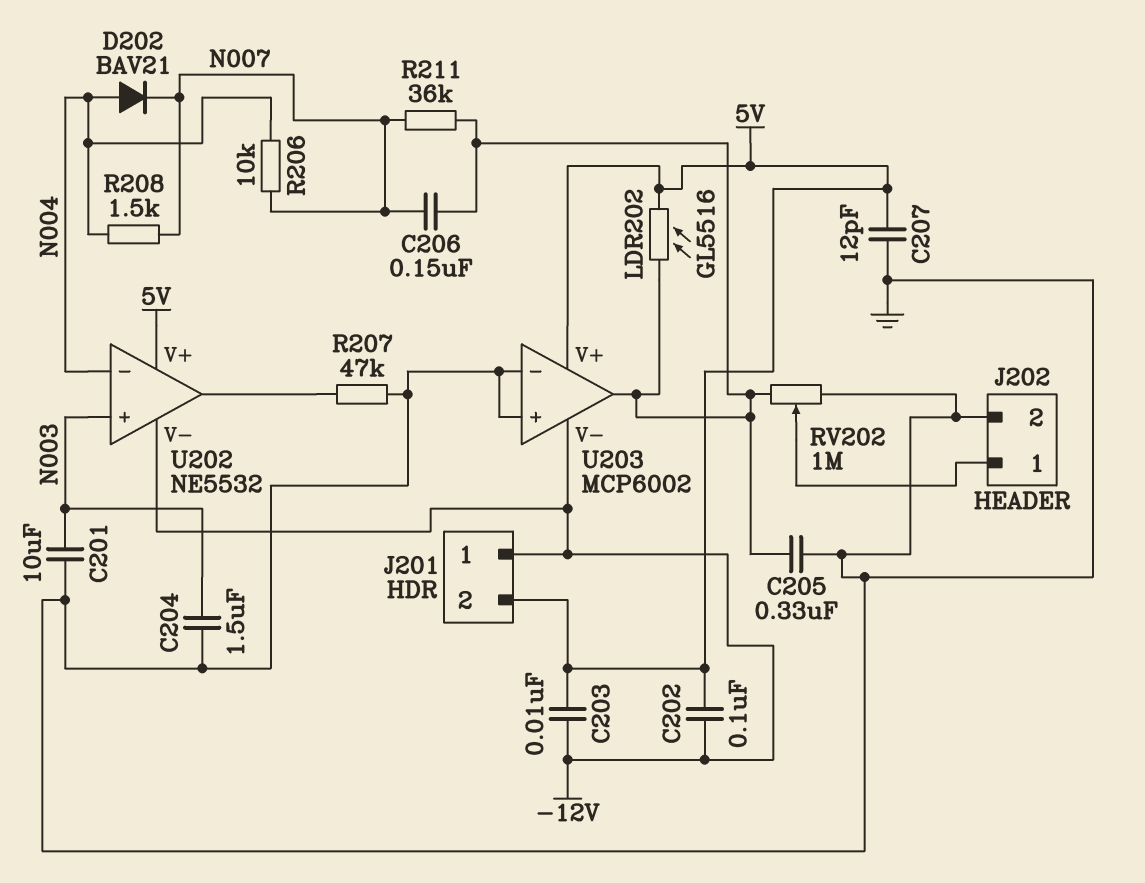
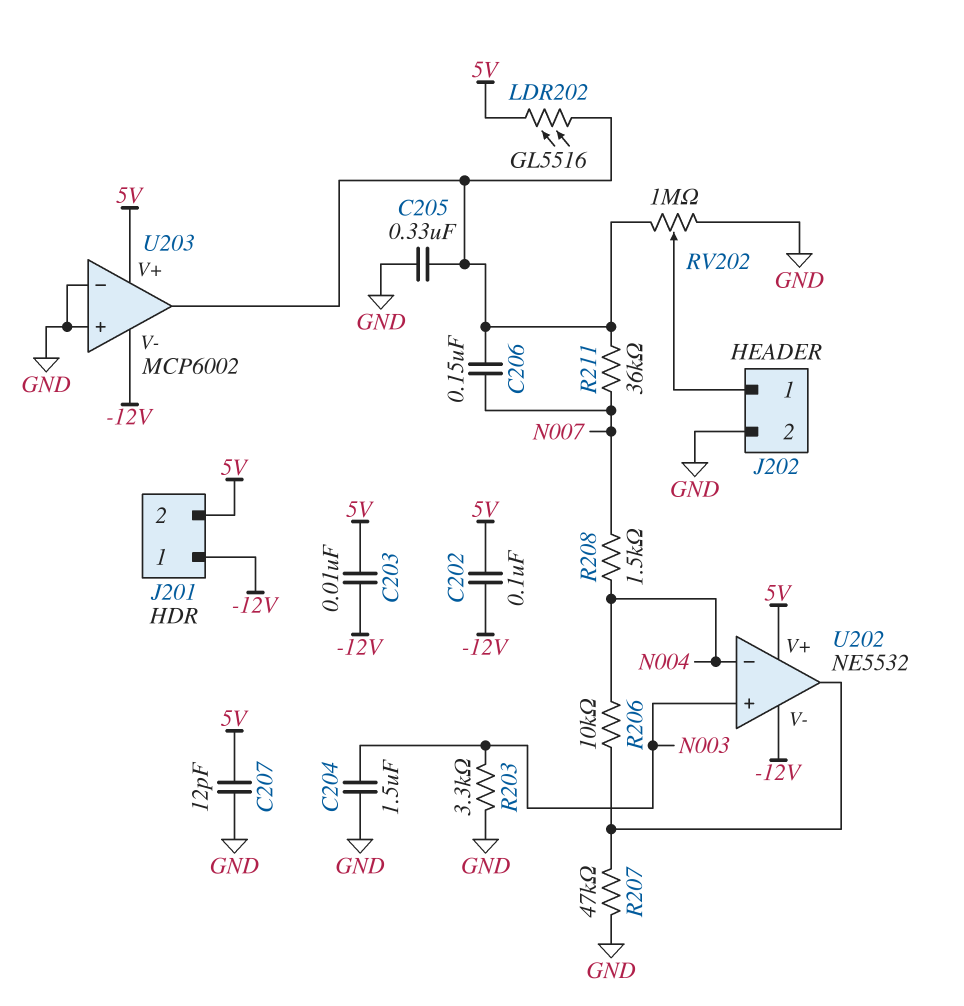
C201: 10uF (GND, N003) -> none
D202: diode BAV21 (A N004, K N007) -> none
R203: none -> 3.3k (GND, N003)
R206: 10k (N004, N007) -> 10k (N004, U202/out)

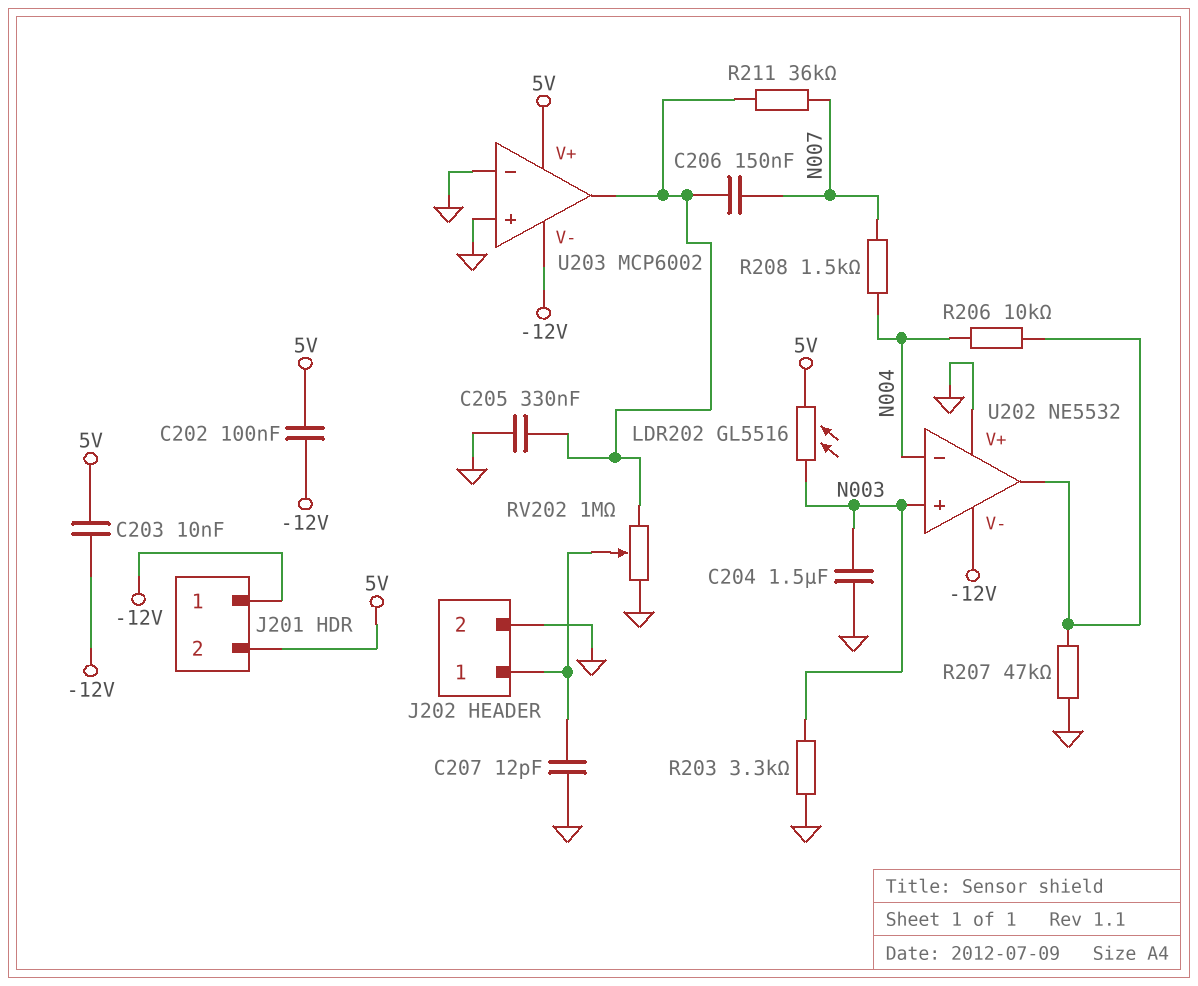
C207: 12pF (5V, GND) -> 12pF (GND, J202/1)
LDR202: GL5516 (5V, U203/out) -> GL5516 (5V, N003)
U202 pin V+: 5V -> GND

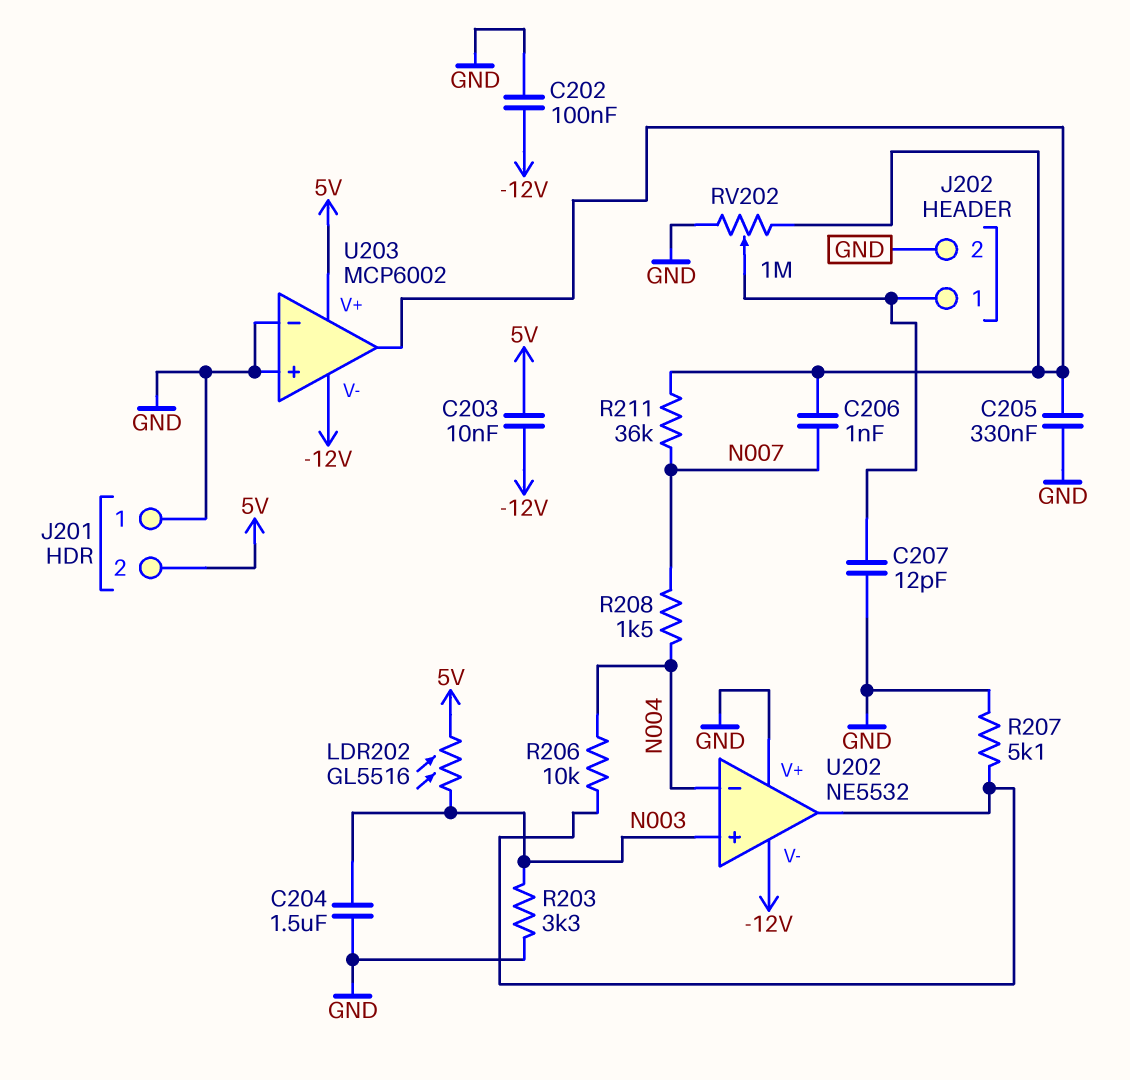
C202: 100nF (-12V, 5V) -> 100nF (-12V, GND)
C206: 150nF (N007, U203/out) -> 1nF (N007, U203/out)
J201 pin 1: -12V -> GND
R207: 47k (GND, U202/out) -> 5.1k (GND, U202/out)

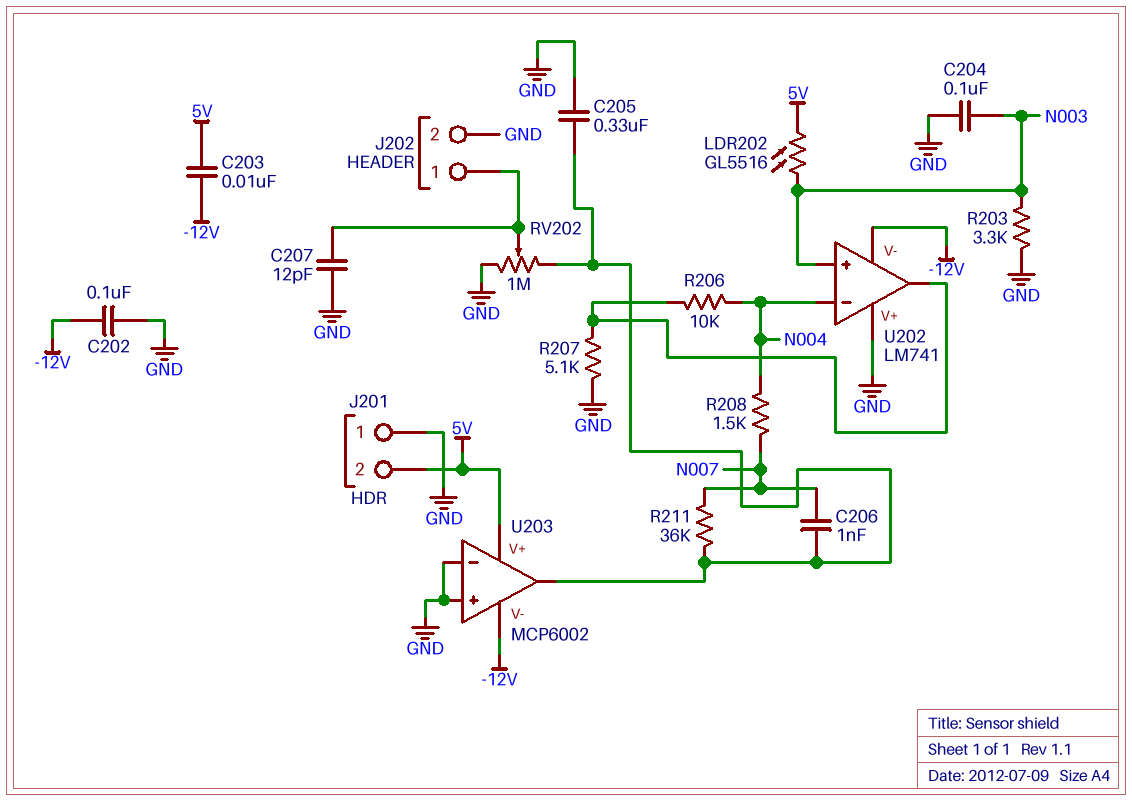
C204: 1.5uF (GND, N003) -> 100nF (GND, N003)
U202: NE5532 -> LM741

